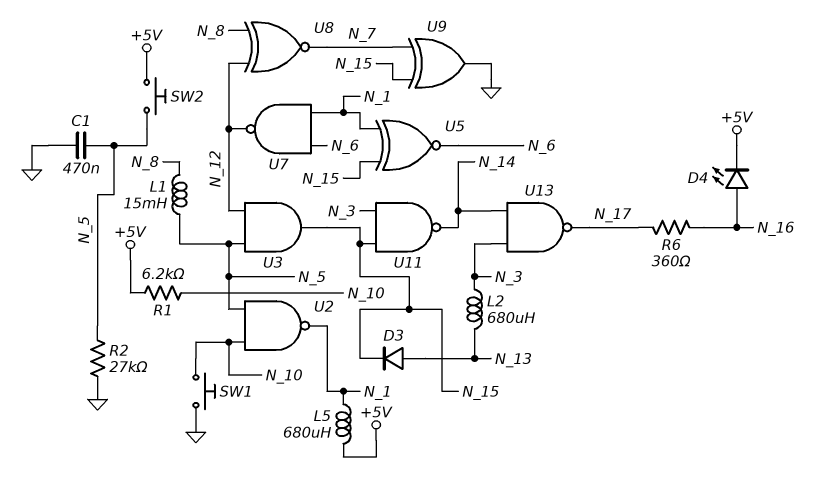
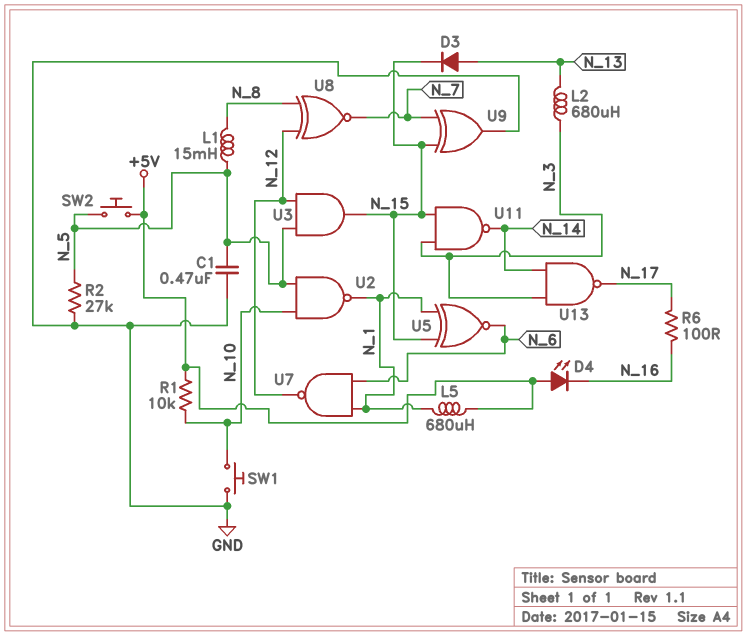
D4: LED (A N_16, K +5V) -> LED (A +5V, K N_16)
R1: 6.2k (+5V, N_10) -> 10k (+5V, N_10)
R6: 360 (N_16, N_17) -> 100 (N_16, N_17)

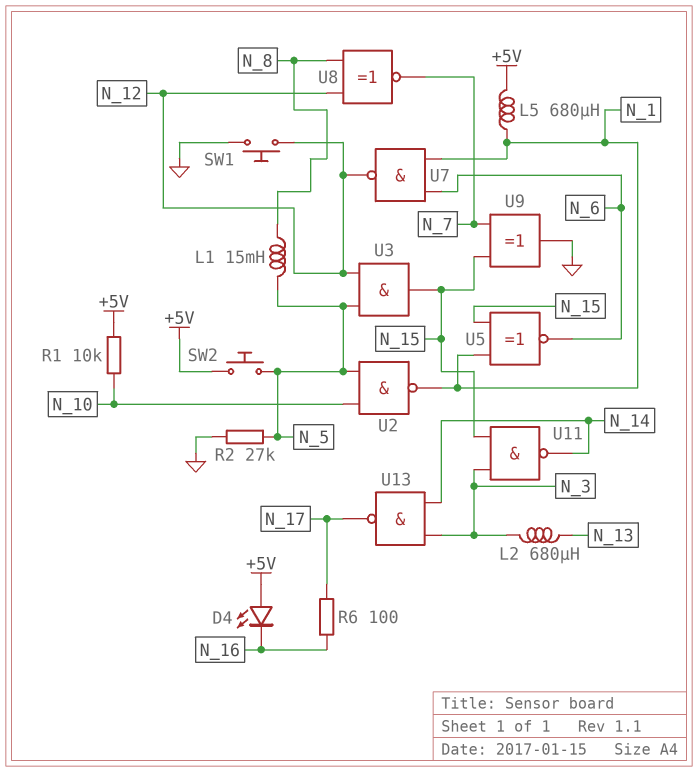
C1: 470nF (GND, N_5) -> none
D3: diode (A N_13, K N_15) -> none
SW1: button (GND, N_10) -> button (GND, N_12)

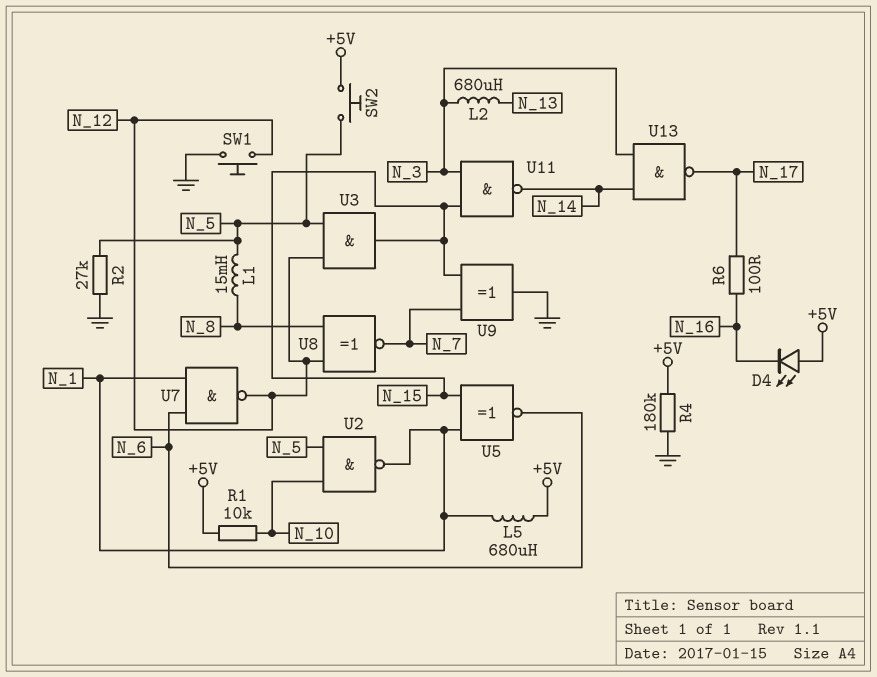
R4: none -> 180k (+5V, GND)

